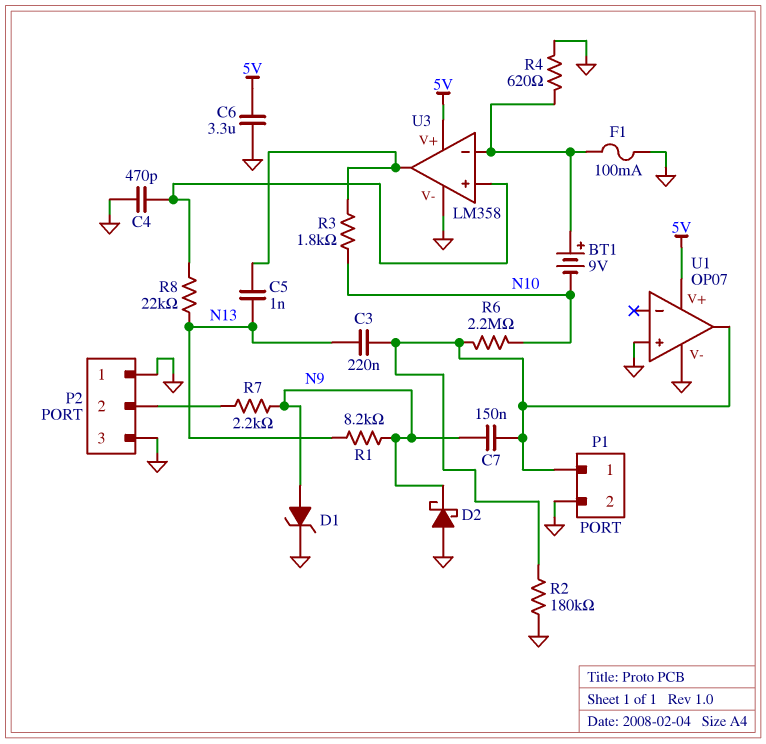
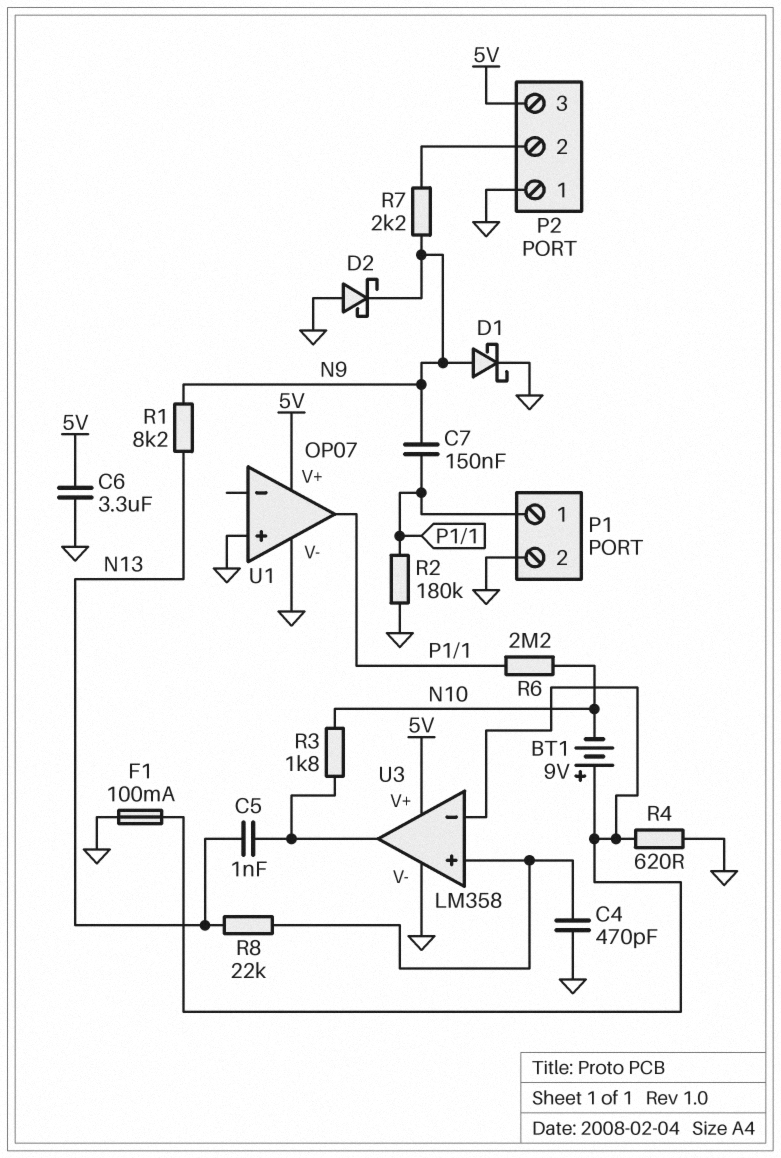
C3: 220nF (N13, P1/1) -> none
D1: zener (A N9, K GND) -> schottky (A N9, K GND)
P2 pin 3: GND -> 5V

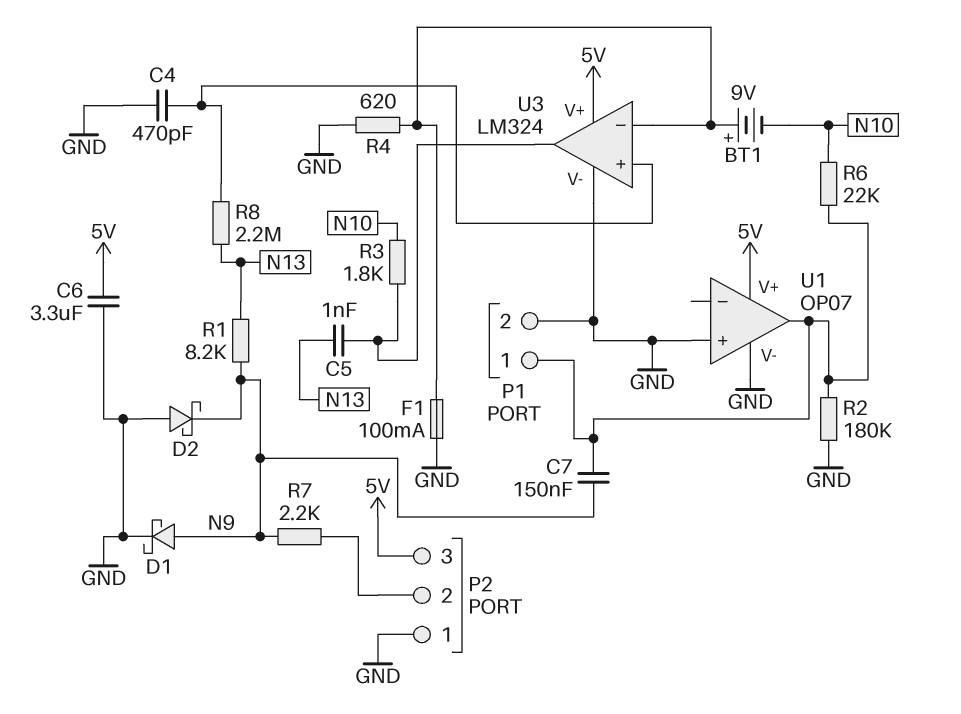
R6: 2.2M (N10, P1/1) -> 22k (N10, P1/1)
R8: 22k (N13, U3/in+) -> 2.2M (N13, U3/in+)
U3: LM358 -> LM324

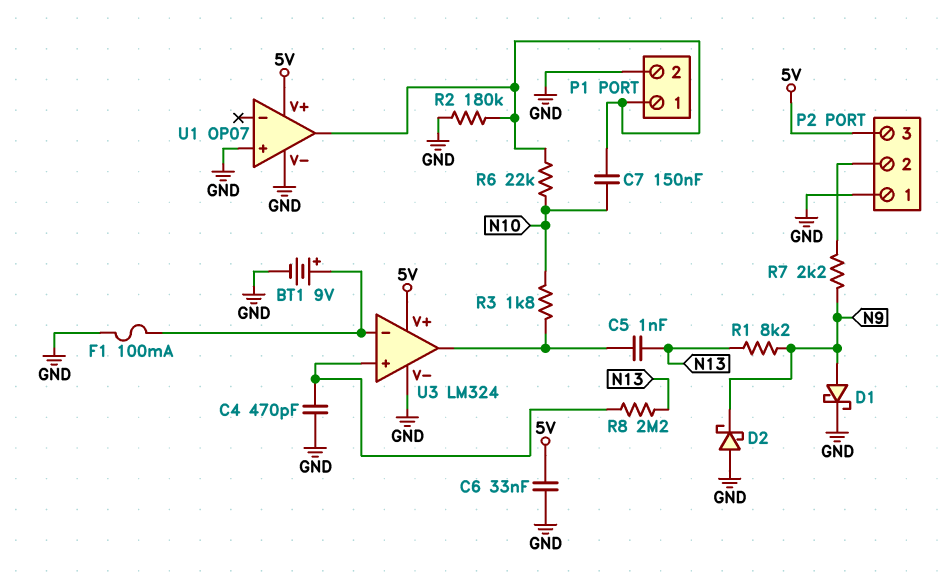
BT1: 9V (plus U3/in-, minus N10) -> 9V (plus U3/in-, minus GND)
C6: 3.3uF (5V, GND) -> 33nF (5V, GND)
C7: 150nF (N9, P1/1) -> 150nF (N10, P1/1)
R4: 620 (GND, U3/in-) -> none

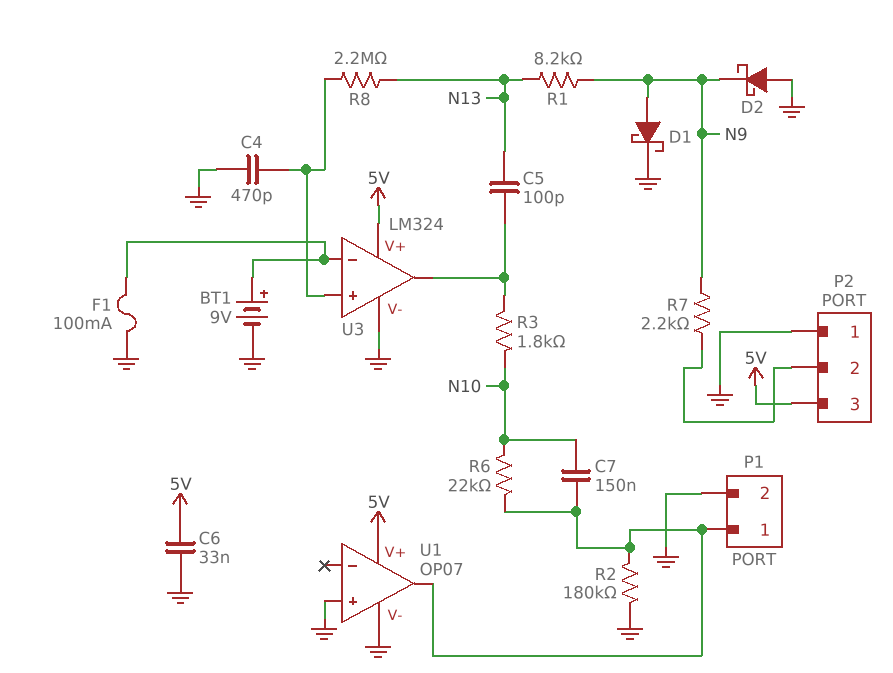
C5: 1nF (N13, U3/out) -> 100pF (N13, U3/out)

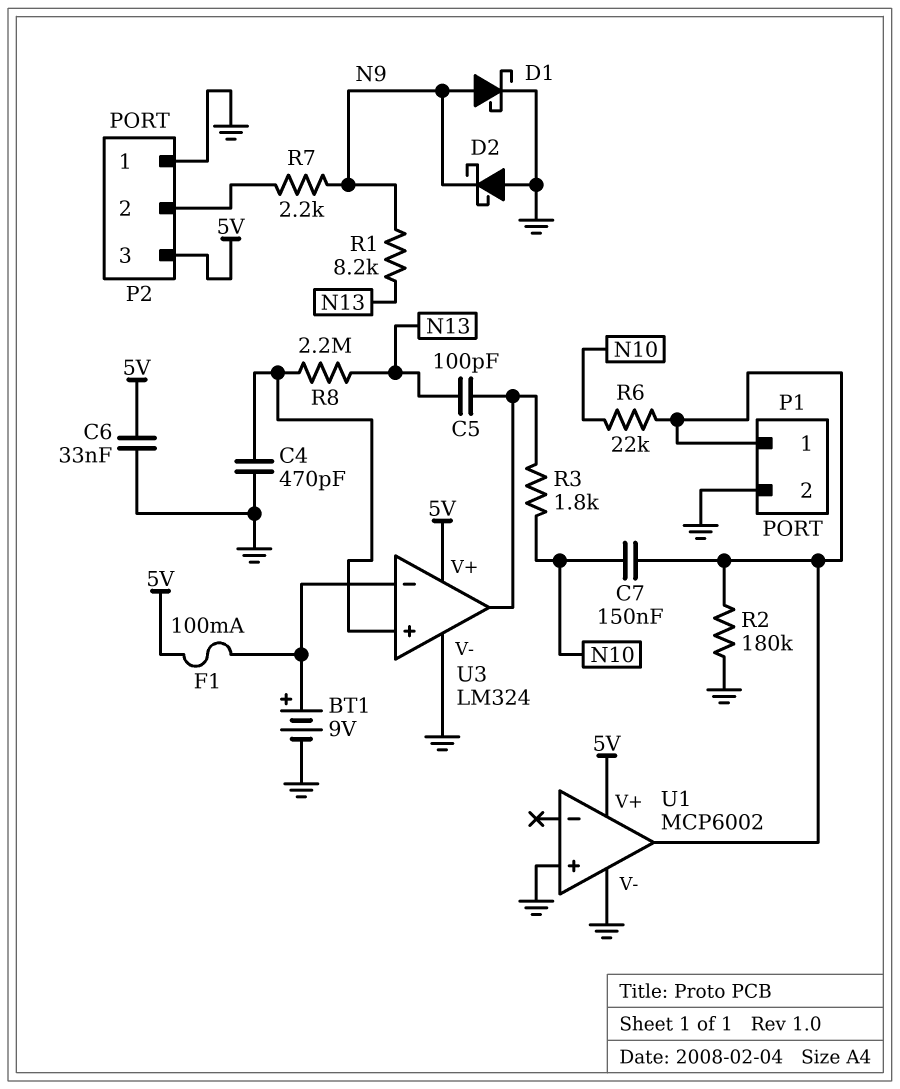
F1: 100mA (GND, U3/in-) -> 100mA (5V, U3/in-)
U1: OP07 -> MCP6002

